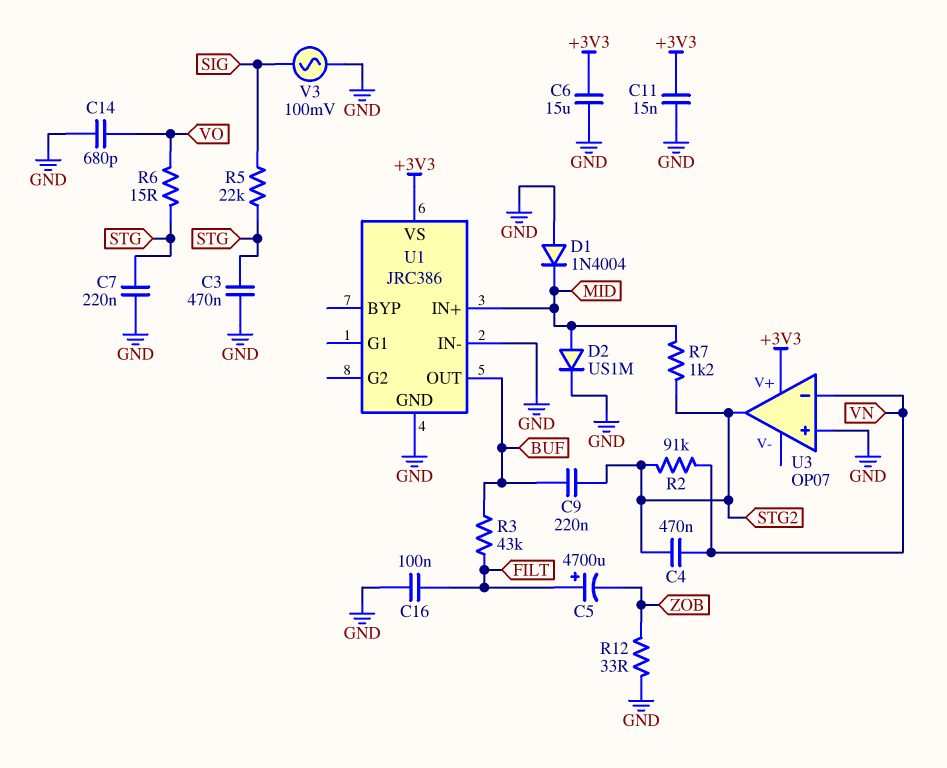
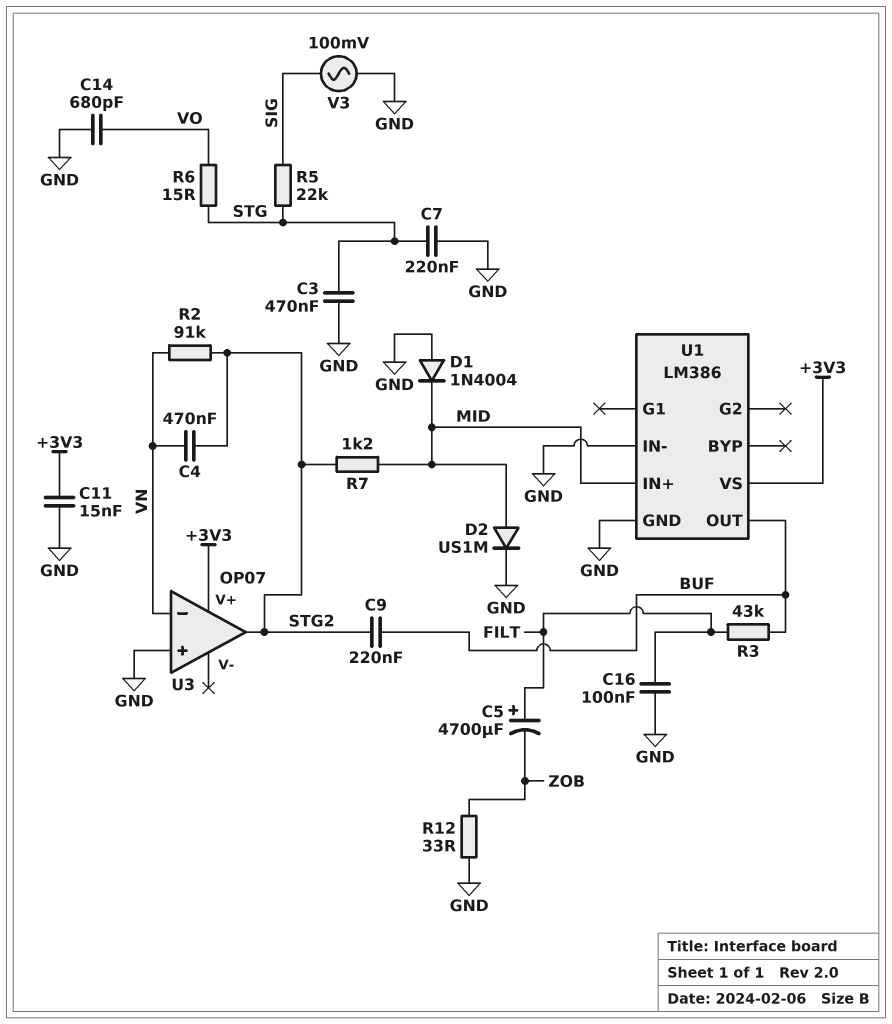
C6: 15uF (+3V3, GND) -> none
U1: JRC386 -> LM386

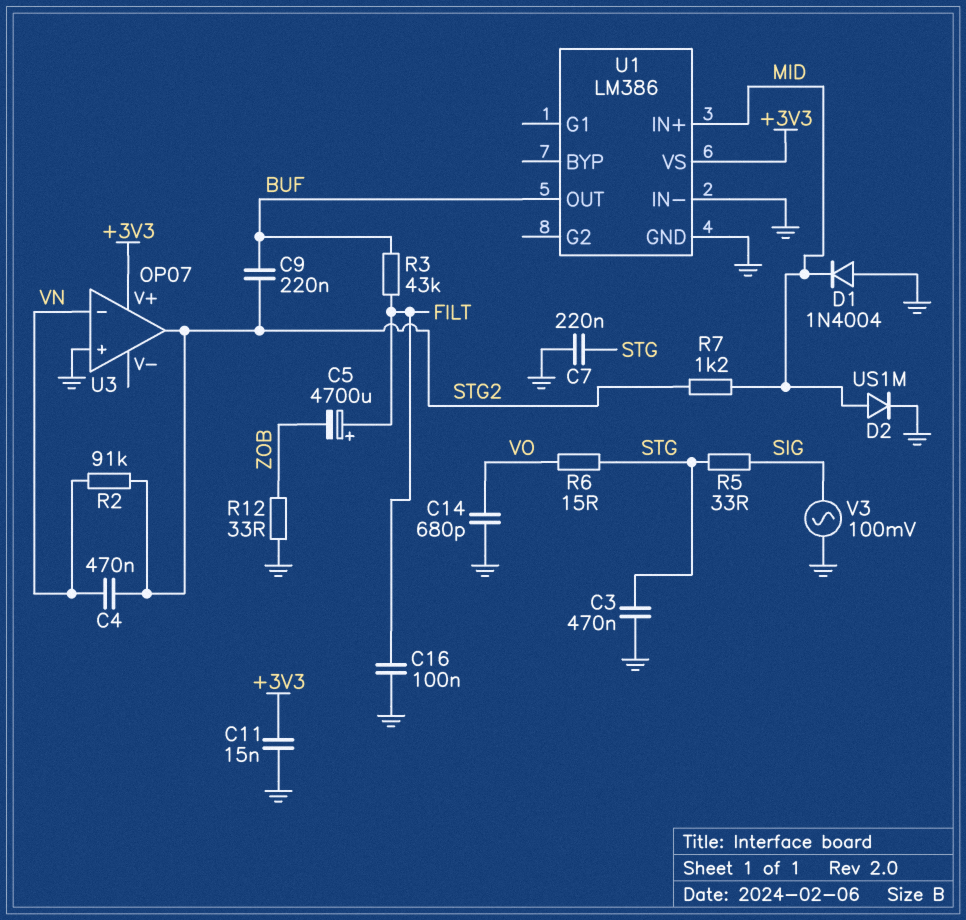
R5: 22k (SIG, STG) -> 33 (SIG, STG)

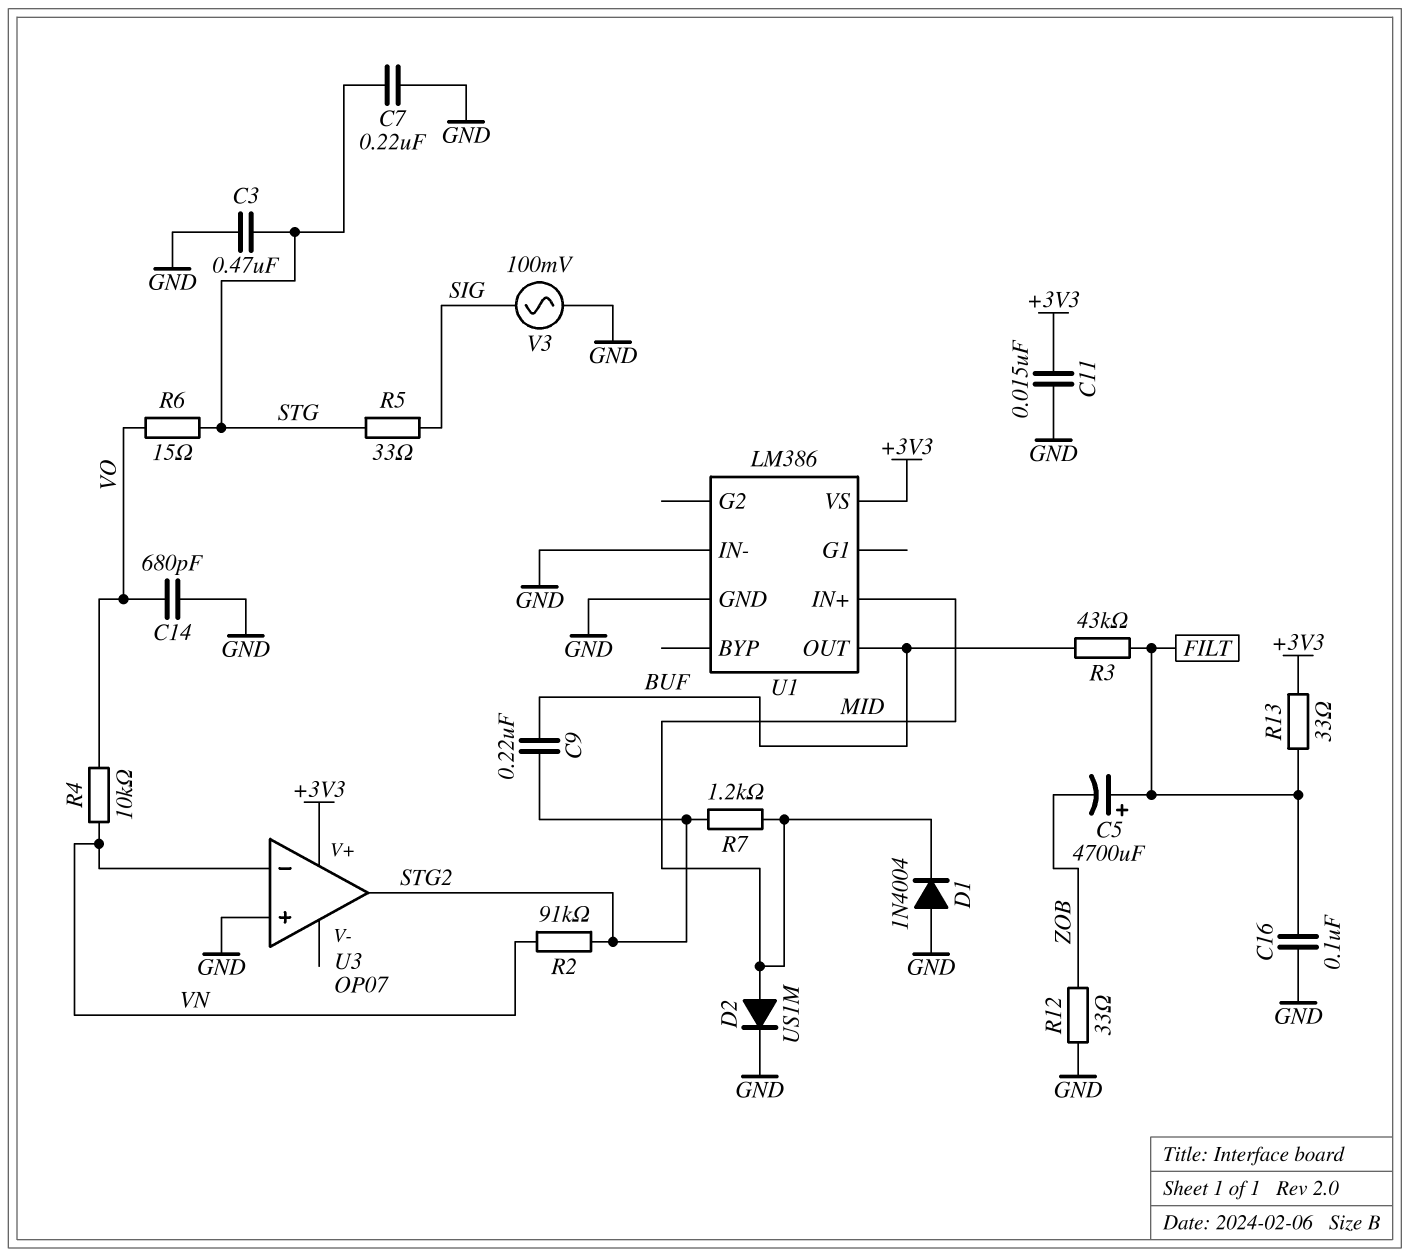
C4: 470nF (STG2, VN) -> none
R4: none -> 10k (VN, VO)
R13: none -> 33 (+3V3, FILT)

